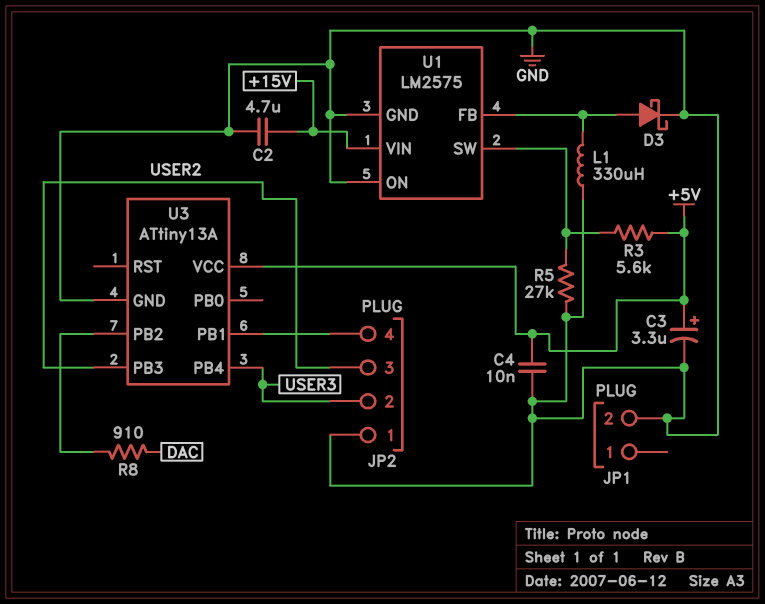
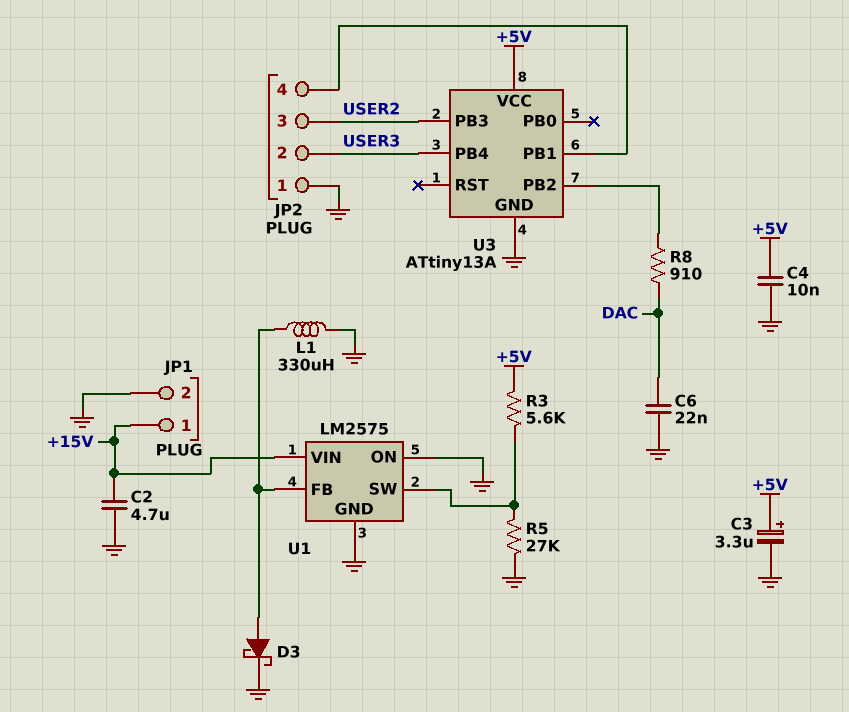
C6: none -> 22nF (DAC, GND)
JP1 pin 1: none -> +15V

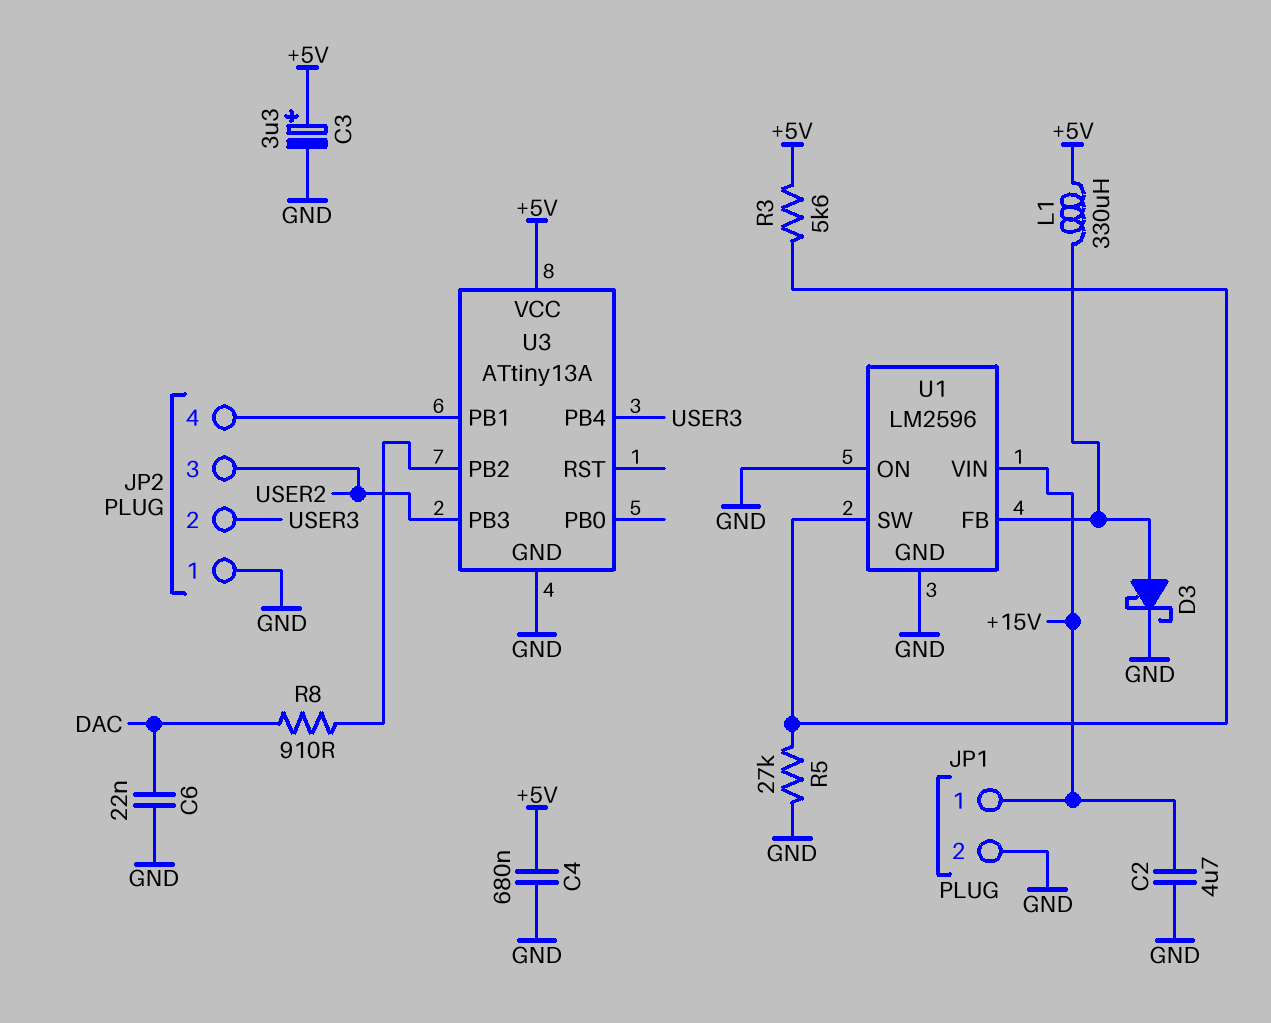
C4: 10nF (+5V, GND) -> 680nF (+5V, GND)
L1: 330uH (GND, U1/FB) -> 330uH (+5V, U1/FB)
U1: LM2575 -> LM2596

